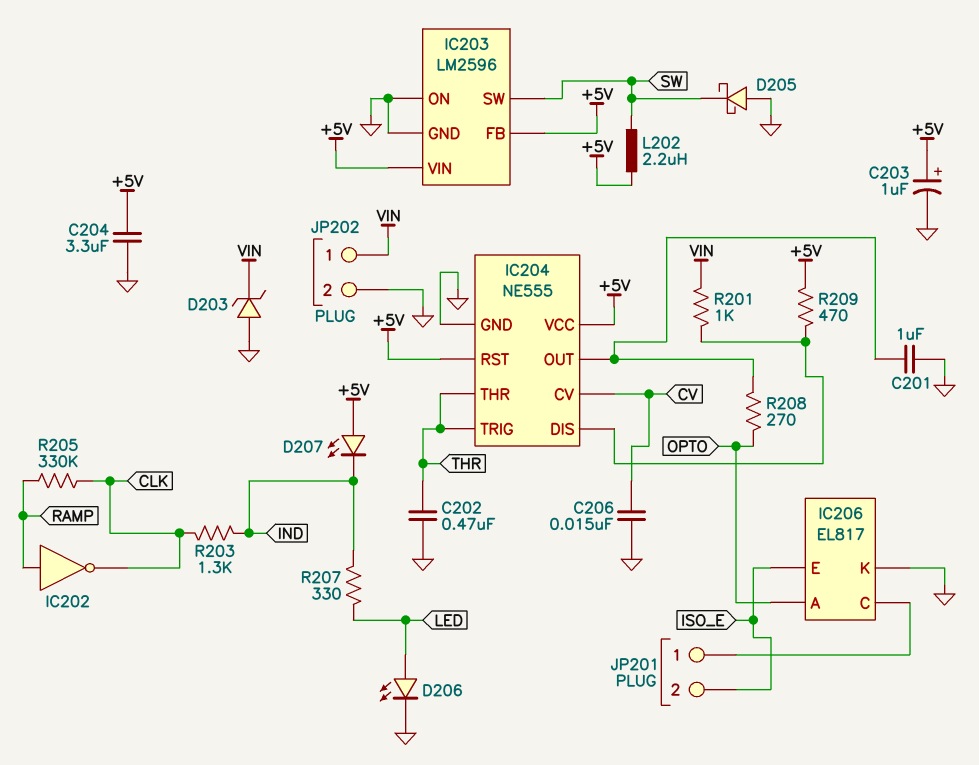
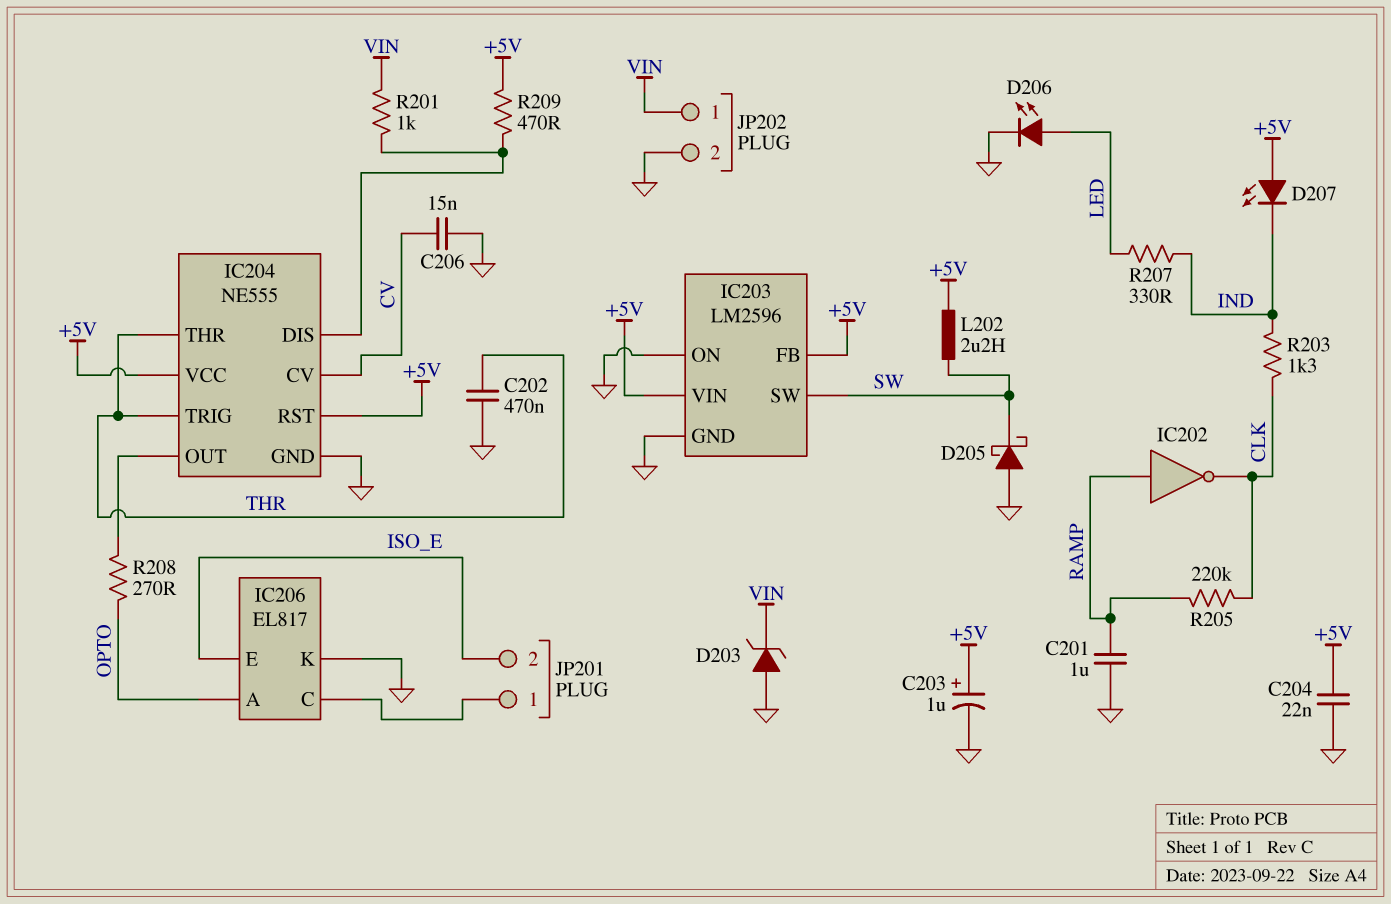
C201: 1uF (GND, IC204/OUT) -> 1uF (GND, RAMP)
C204: 3.3uF (+5V, GND) -> 22nF (+5V, GND)
R205: 330k (CLK, RAMP) -> 220k (CLK, RAMP)

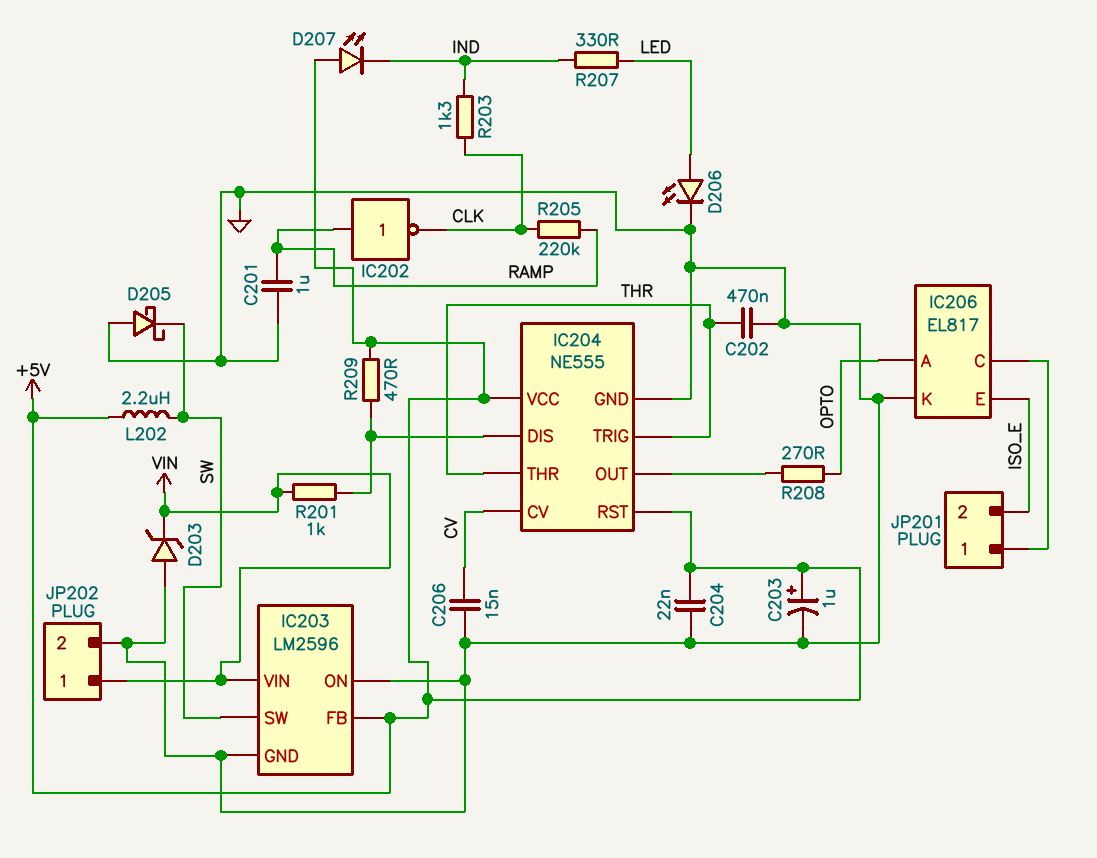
IC203 pin VIN: +5V -> VIN

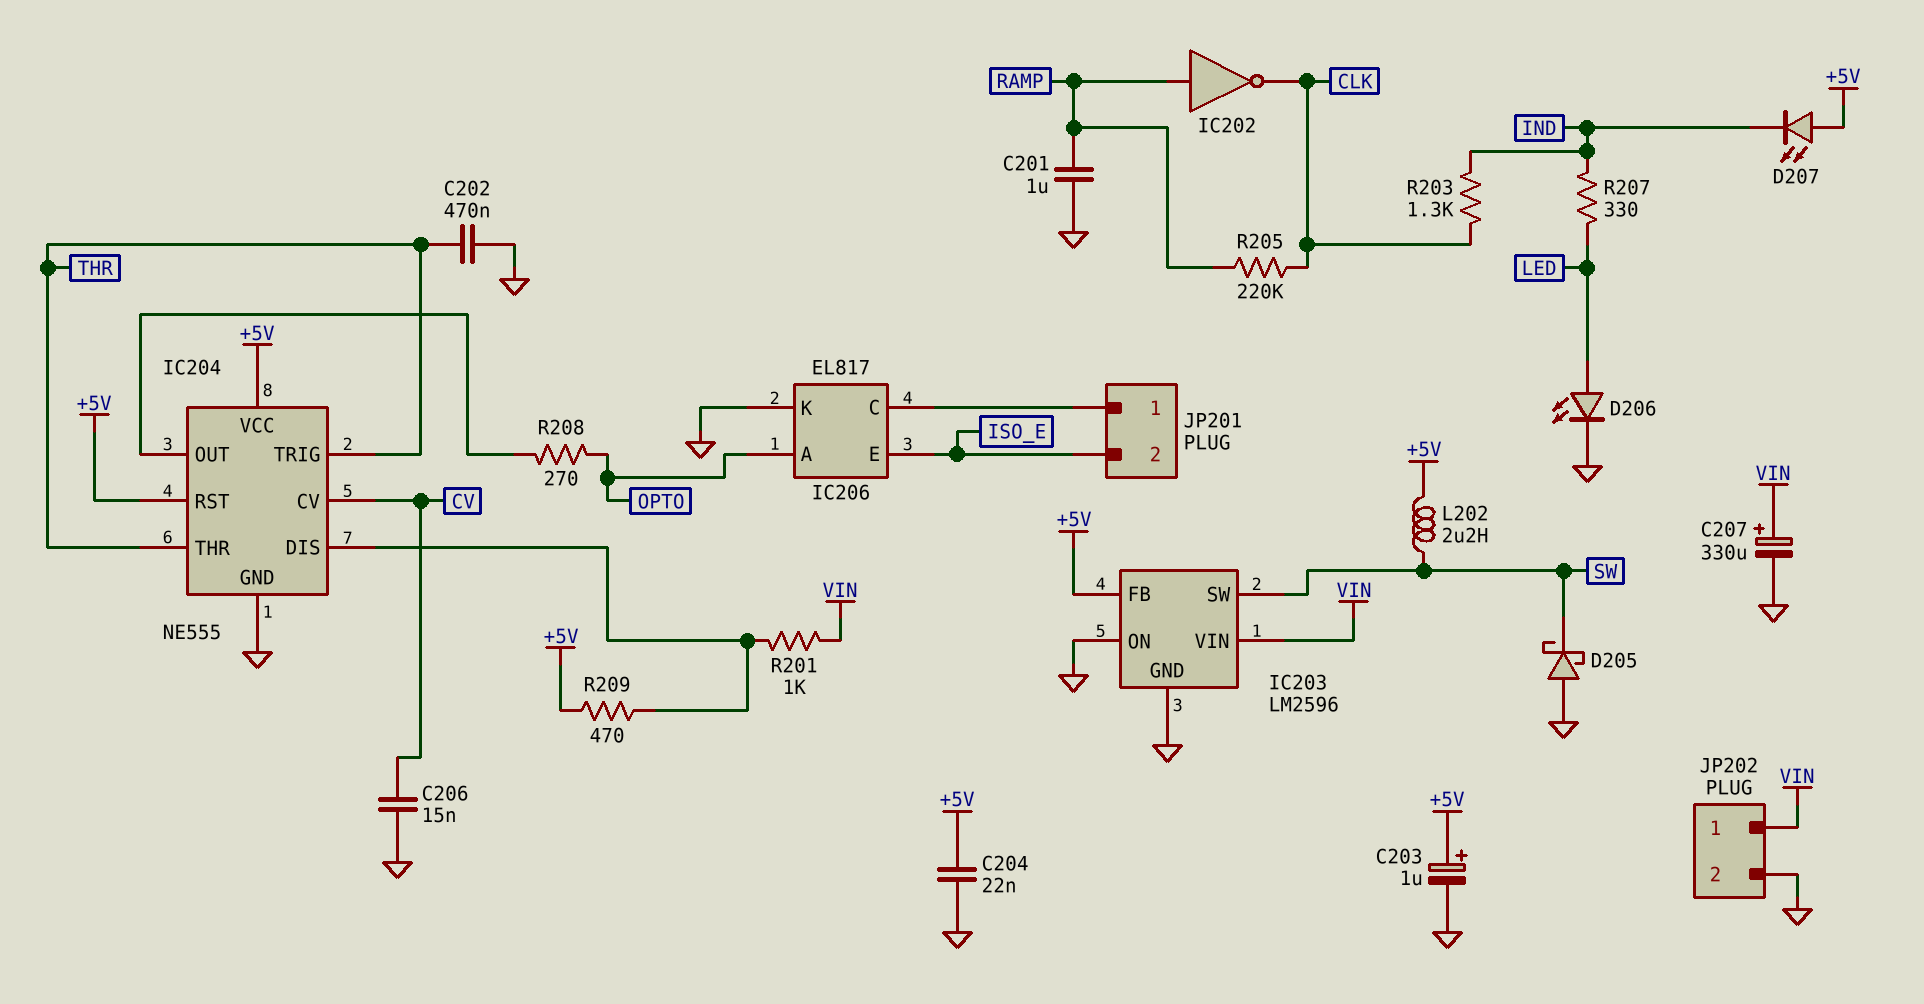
C207: none -> 330uF (plus VIN, minus GND)
D203: zener (A GND, K VIN) -> none

